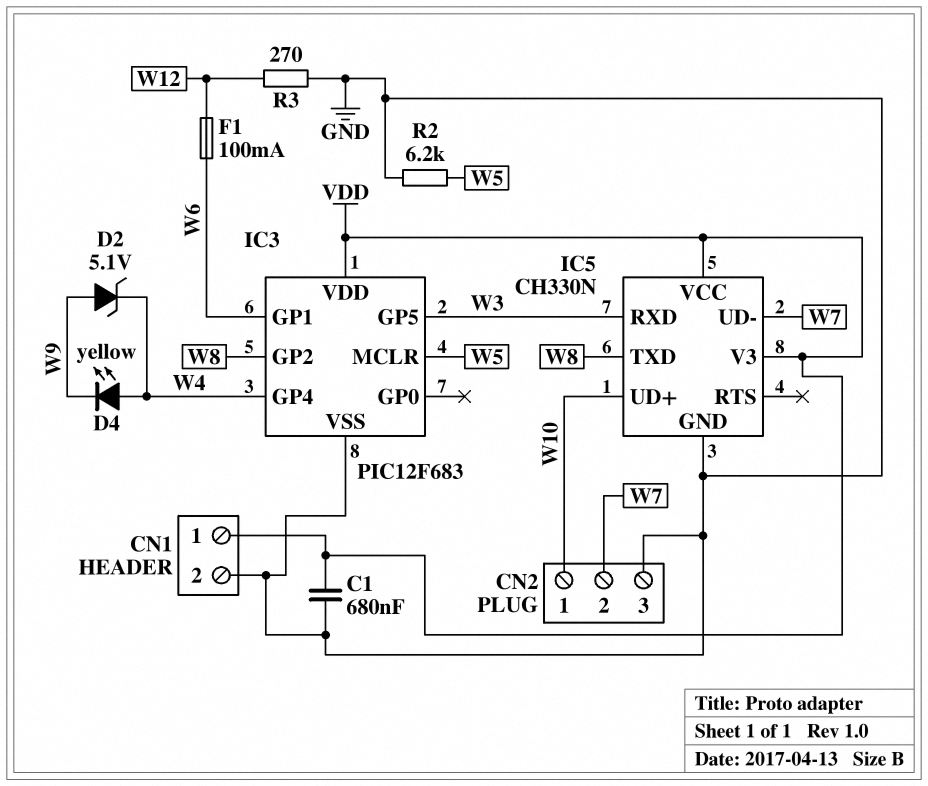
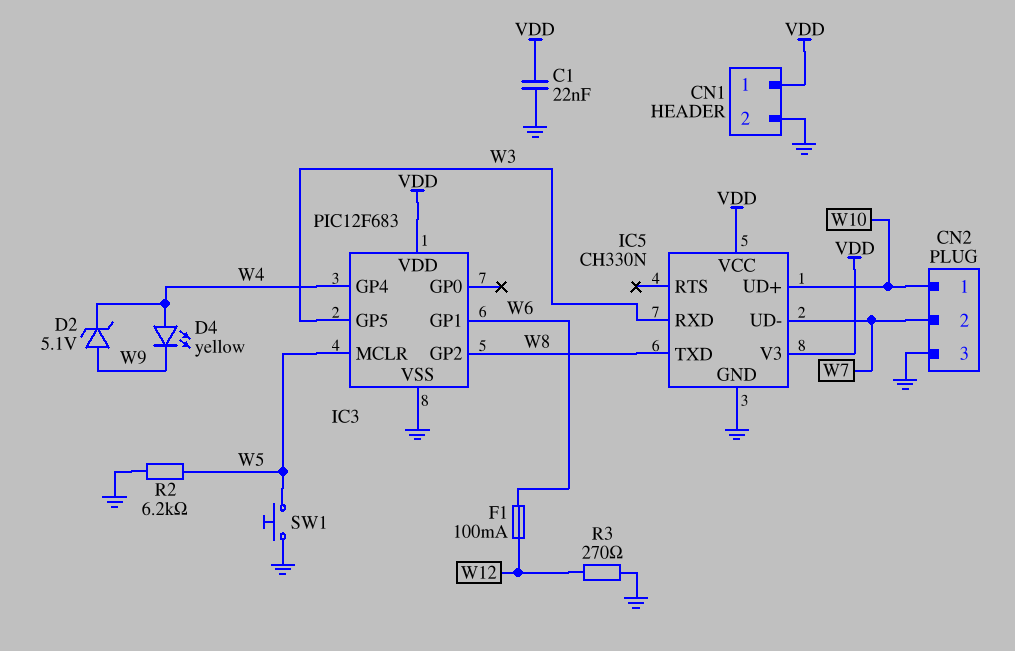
C1: 680nF (GND, VDD) -> 22nF (GND, VDD)
SW1: none -> button (GND, W5)

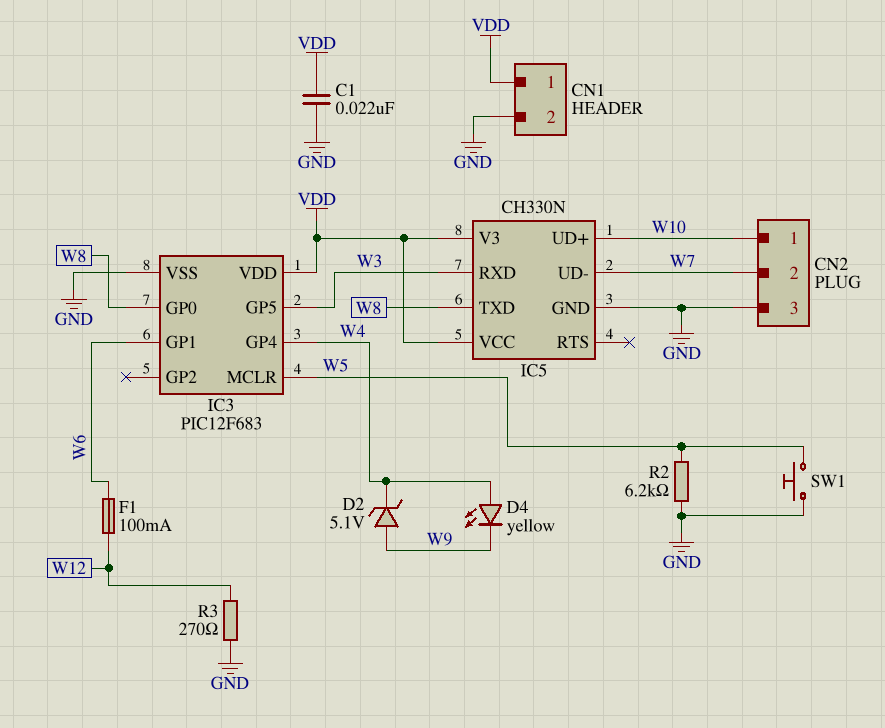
IC3 pin GP0: none -> W8
IC3 pin GP2: W8 -> none

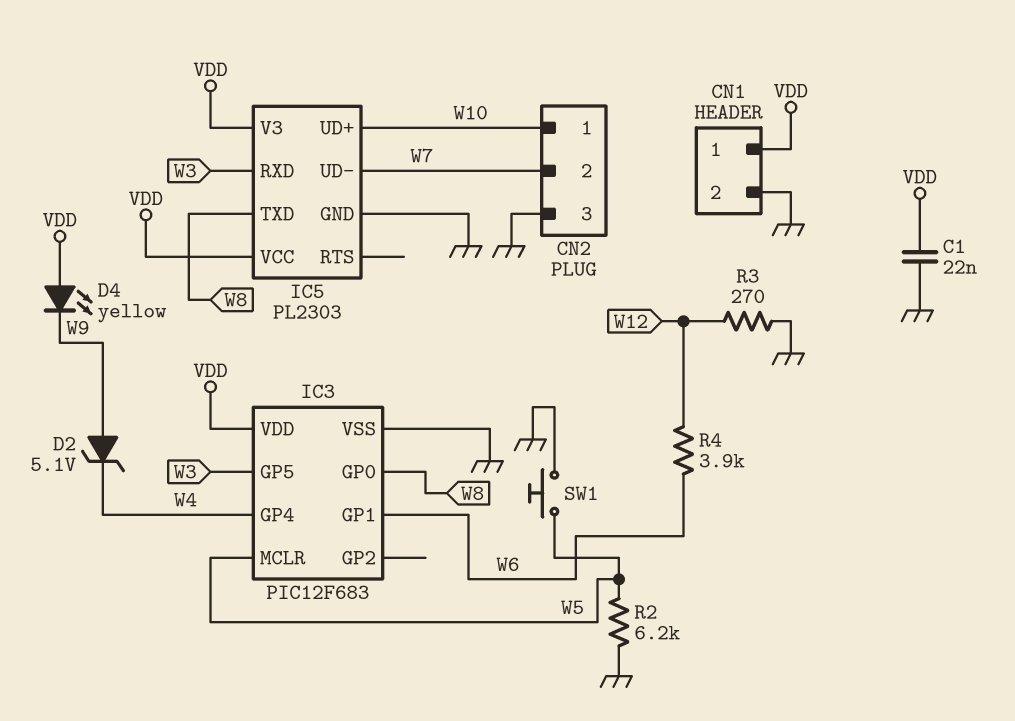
D4: LED yellow (A W4, K W9) -> LED yellow (A VDD, K W9)
F1: 100mA (W6, W12) -> none
IC5: CH330N -> PL2303
R4: none -> 3.9k (W6, W12)

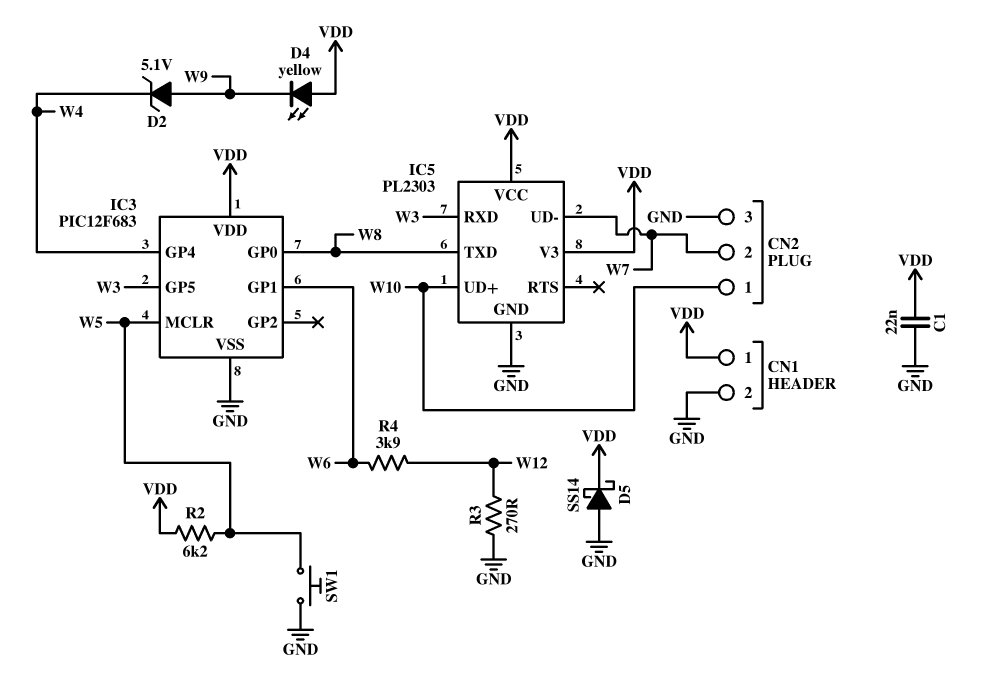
D5: none -> schottky SS14 (A GND, K VDD)
R2: 6.2k (GND, W5) -> 6.2k (VDD, W5)

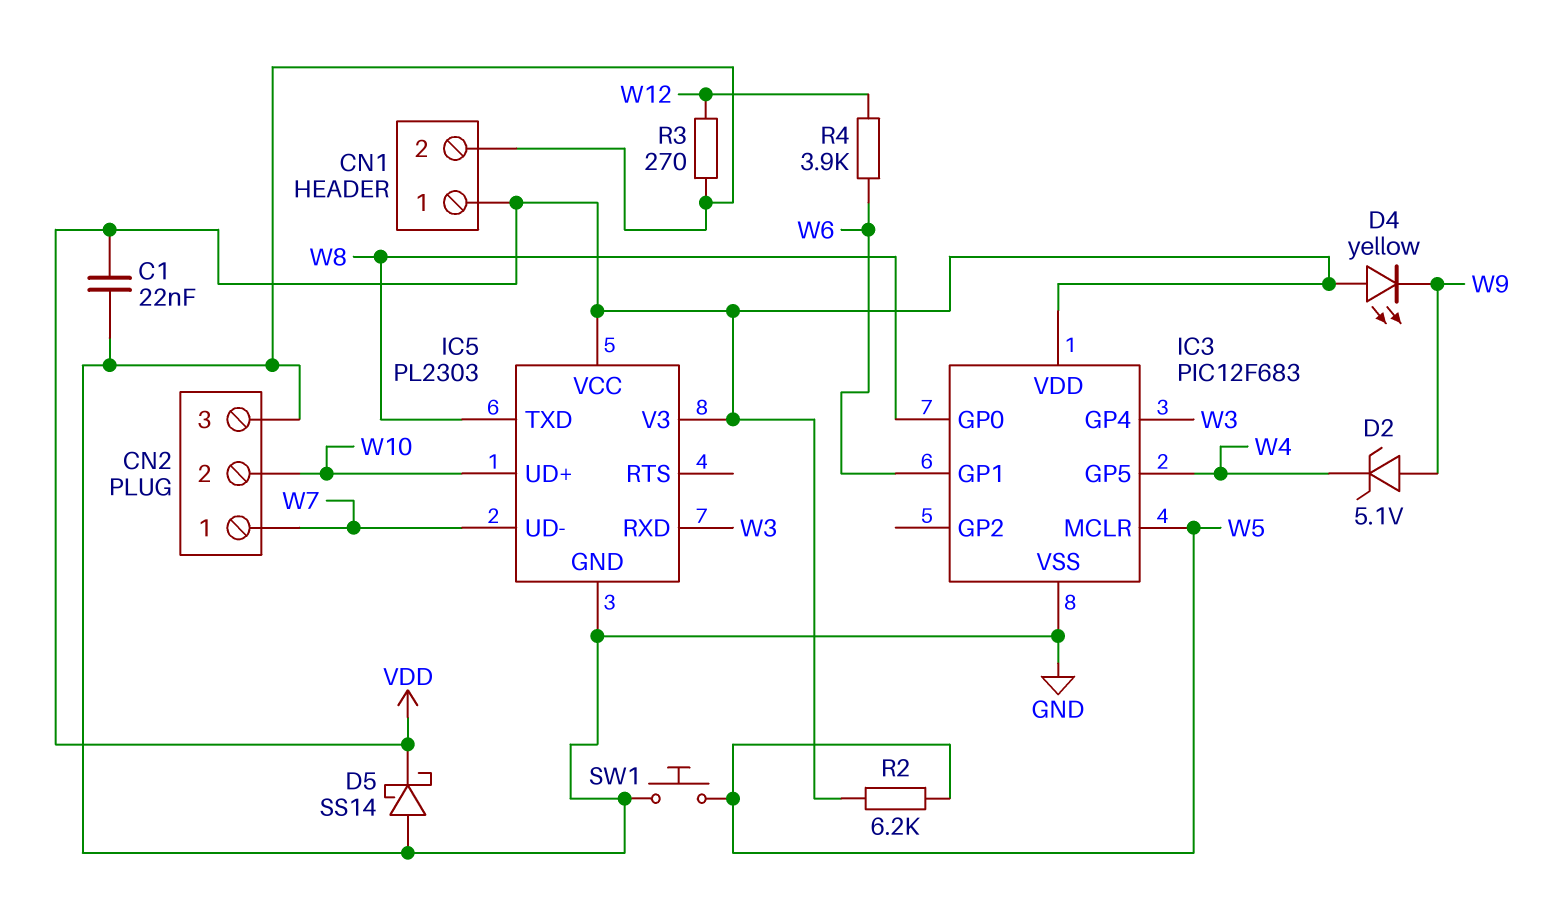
CN2 pin 1: W10 -> W7
CN2 pin 2: W7 -> W10
IC3 pin GP4: W4 -> W3
IC3 pin GP5: W3 -> W4

